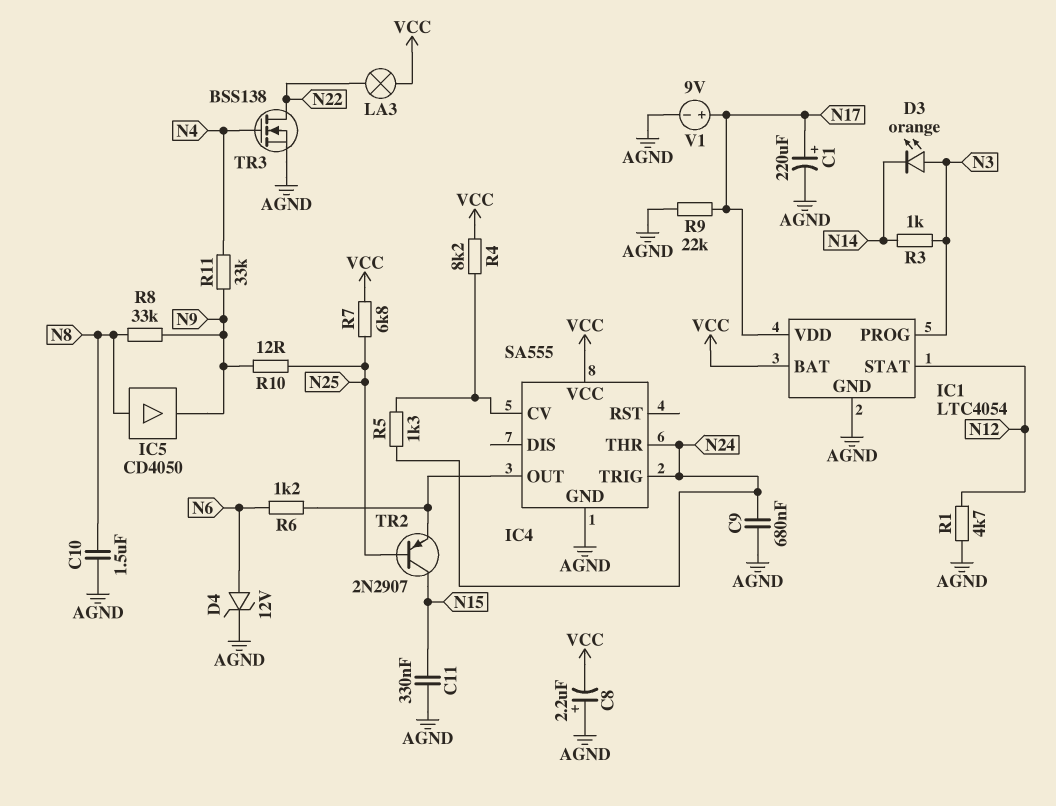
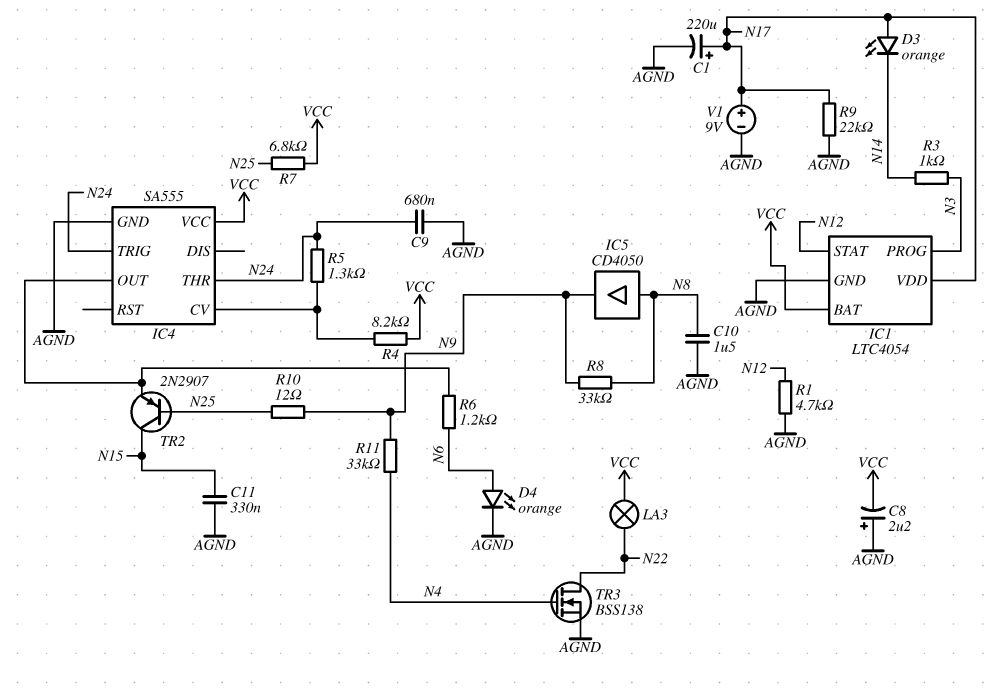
D3: LED orange (A N3, K N14) -> LED orange (A N17, K N14)
D4: zener 12V (A N6, K AGND) -> LED orange (A N6, K AGND)

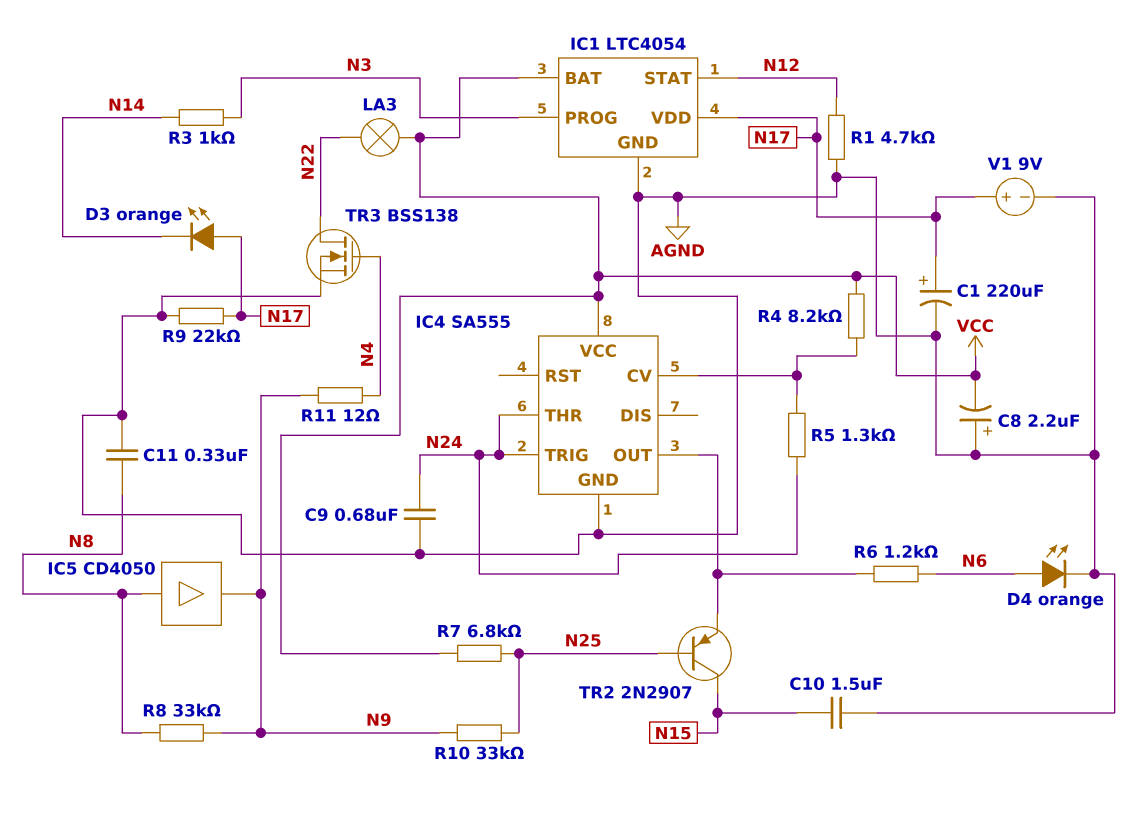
C10: 1.5uF (AGND, N8) -> 1.5uF (AGND, N15)
C11: 330nF (AGND, N15) -> 330nF (AGND, N8)
R10: 12 (N9, N25) -> 33k (N9, N25)
R11: 33k (N4, N9) -> 12 (N4, N9)

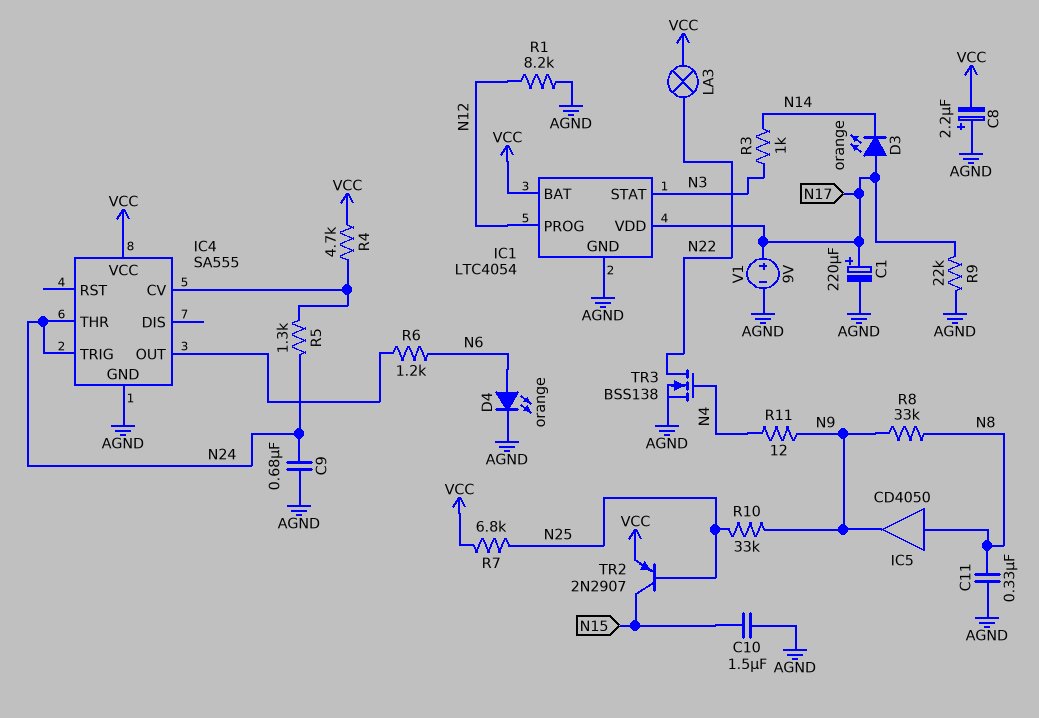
IC1 pin PROG: N3 -> N12
IC1 pin STAT: N12 -> N3
R1: 4.7k (AGND, N12) -> 8.2k (AGND, N12)
R4: 8.2k (IC4/CV, VCC) -> 4.7k (IC4/CV, VCC)
TR2: PNP 2N2907 (B N25, C N15, E IC4/OUT) -> PNP 2N2907 (B N25, C N15, E VCC)

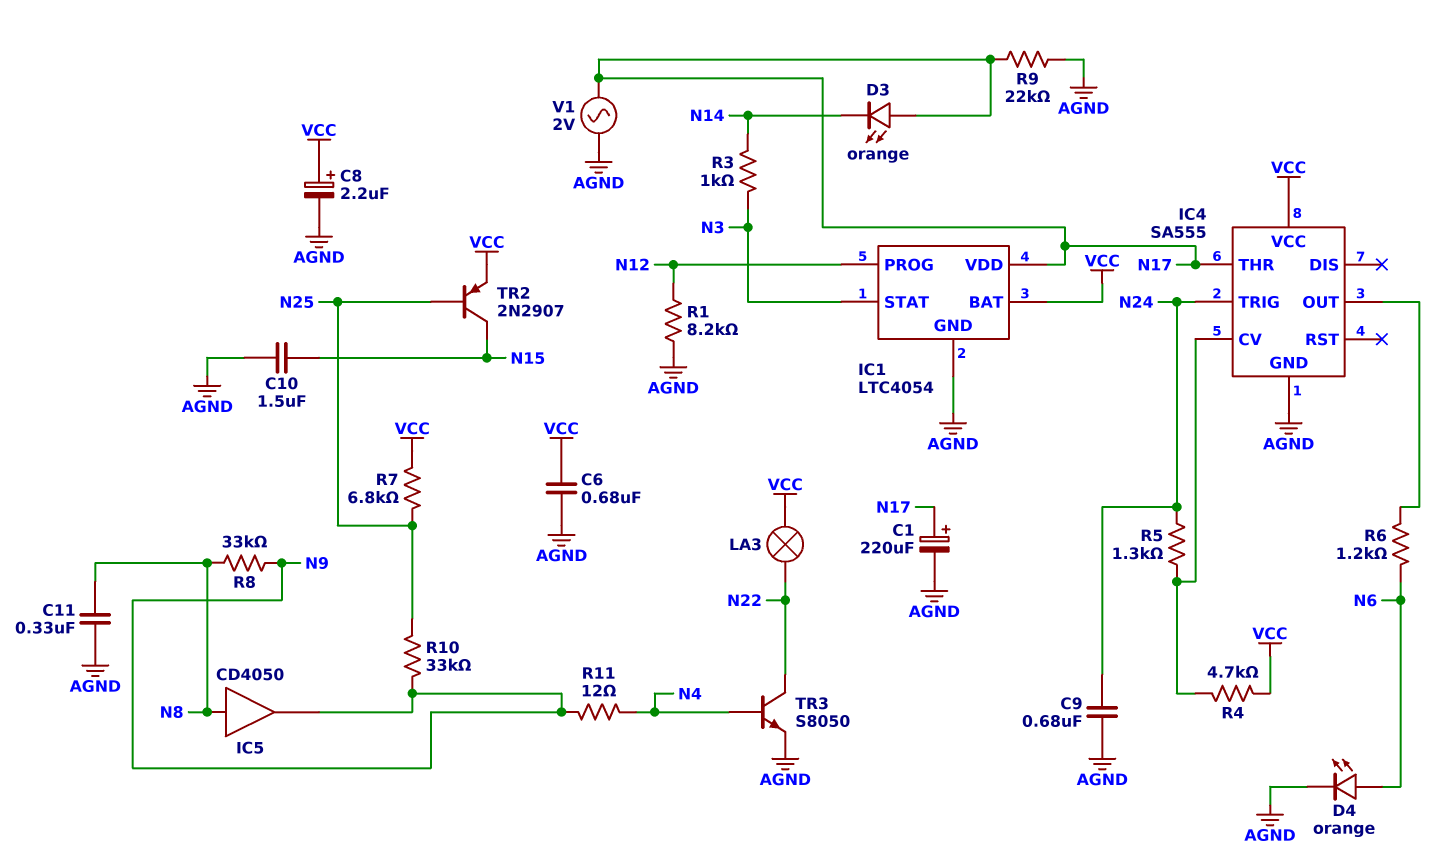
C6: none -> 680nF (AGND, VCC)
C8: 2.2uF (plus AGND, minus VCC) -> 2.2uF (plus VCC, minus AGND)
IC4 pin THR: N24 -> N17
TR3: NMOS BSS138 (G N4, D N22, S AGND) -> NPN S8050 (B N4, C N22, E AGND)
V1: 9V (plus N17, minus AGND) -> AC 2V (AGND, N17)

